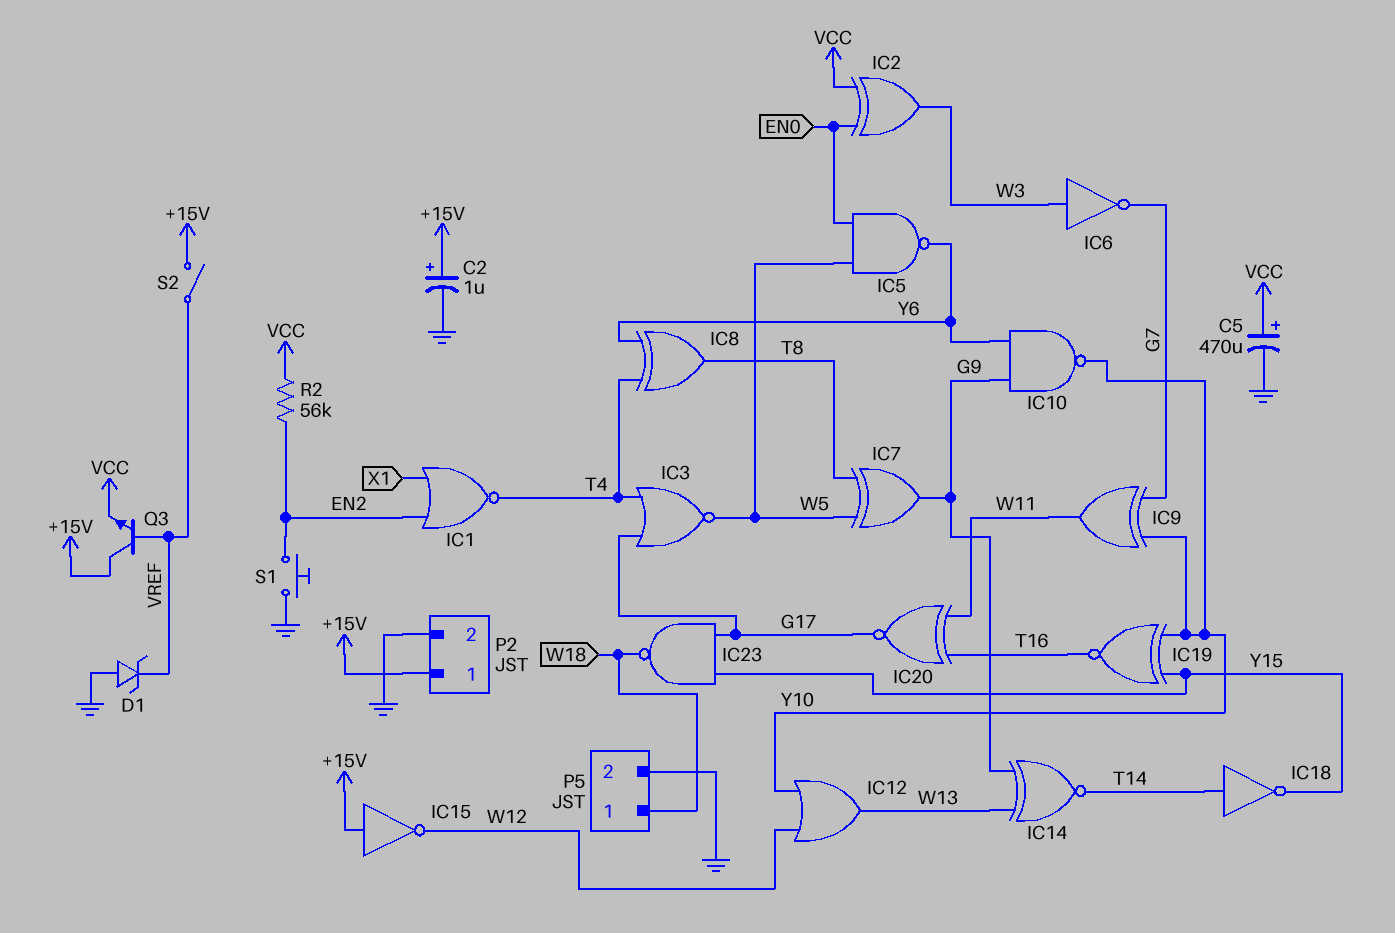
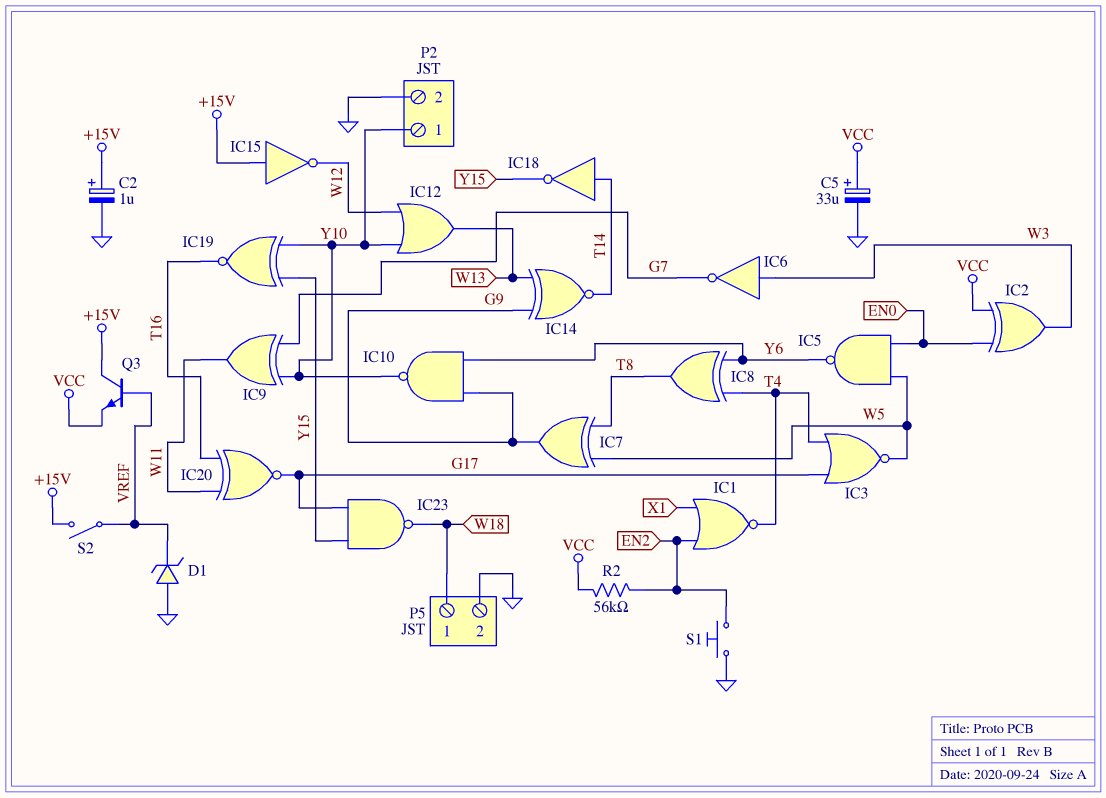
C5: 470uF (plus VCC, minus GND) -> 33uF (plus VCC, minus GND)
P2 pin 1: +15V -> Y10

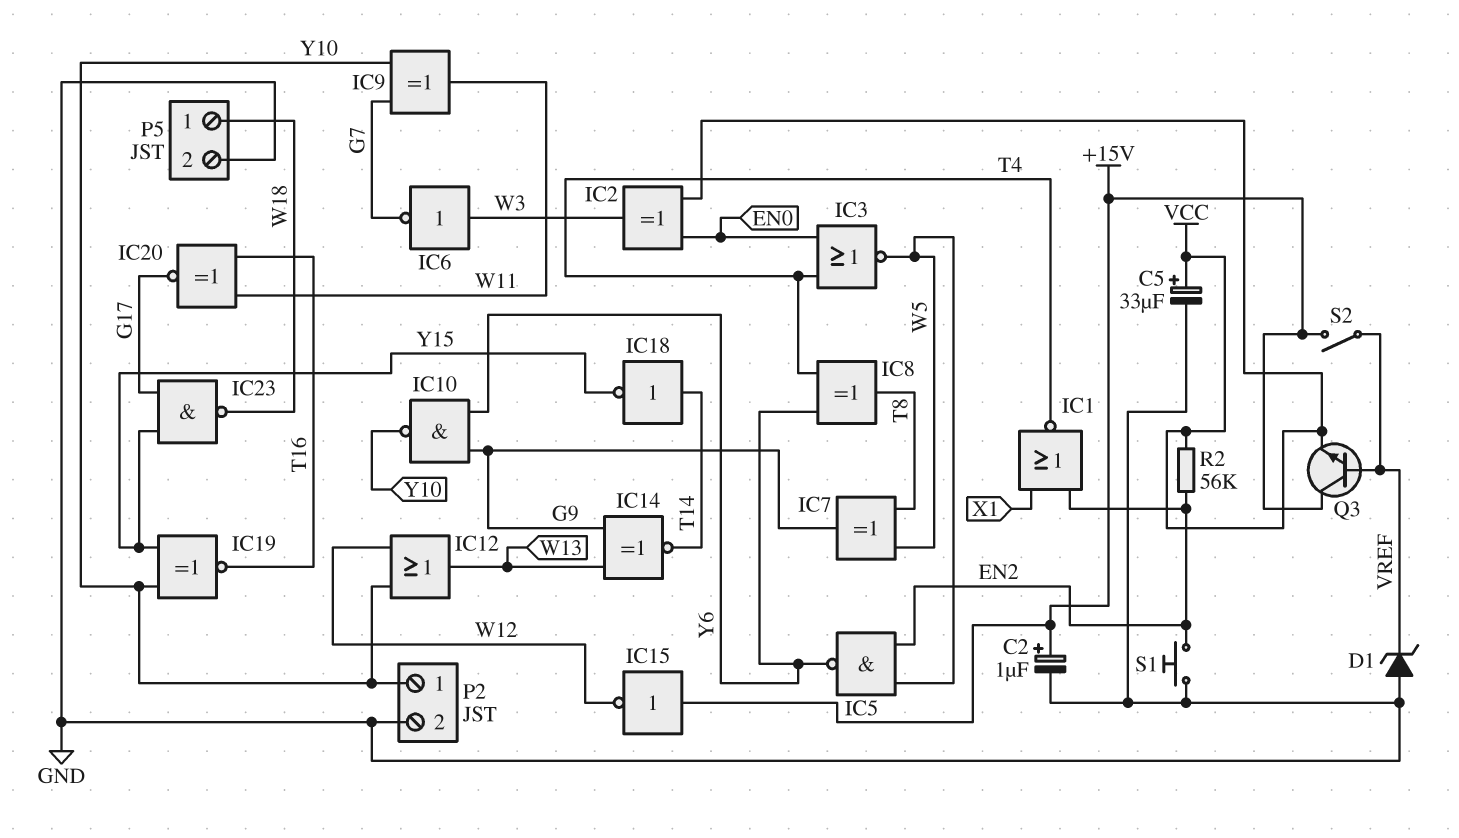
IC3: NOR (in G17, in T4, out W5) -> NOR (in EN0, in T4, out W5)
IC5: NAND (in EN0, in W5, out Y6) -> NAND (in EN2, in W5, out Y6)

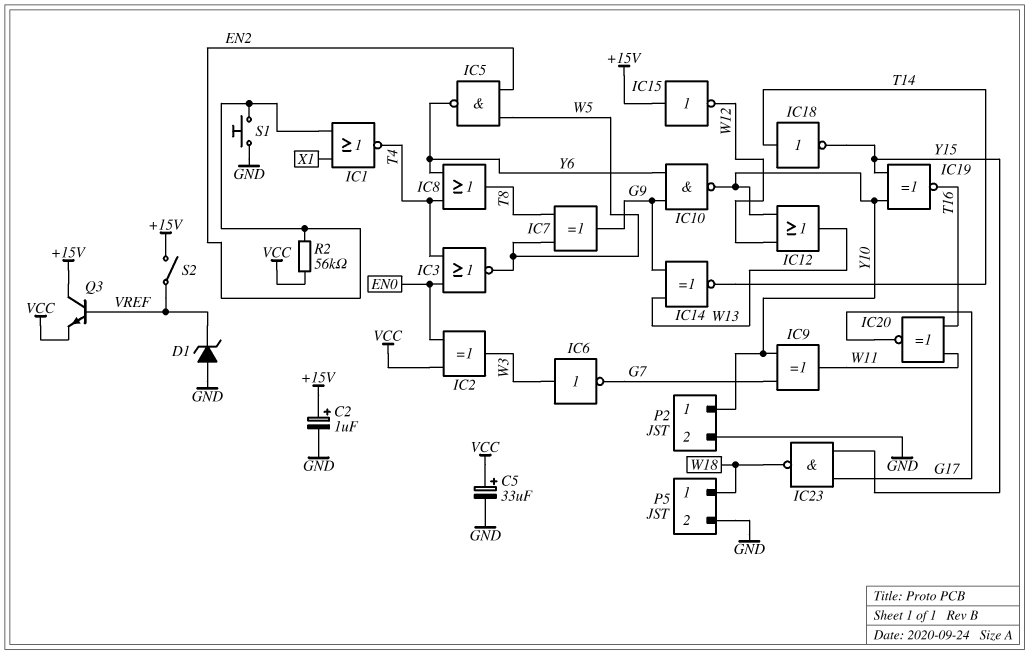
IC8: XOR (in T4, in Y6, out T8) -> OR (in T4, in Y6, out T8)

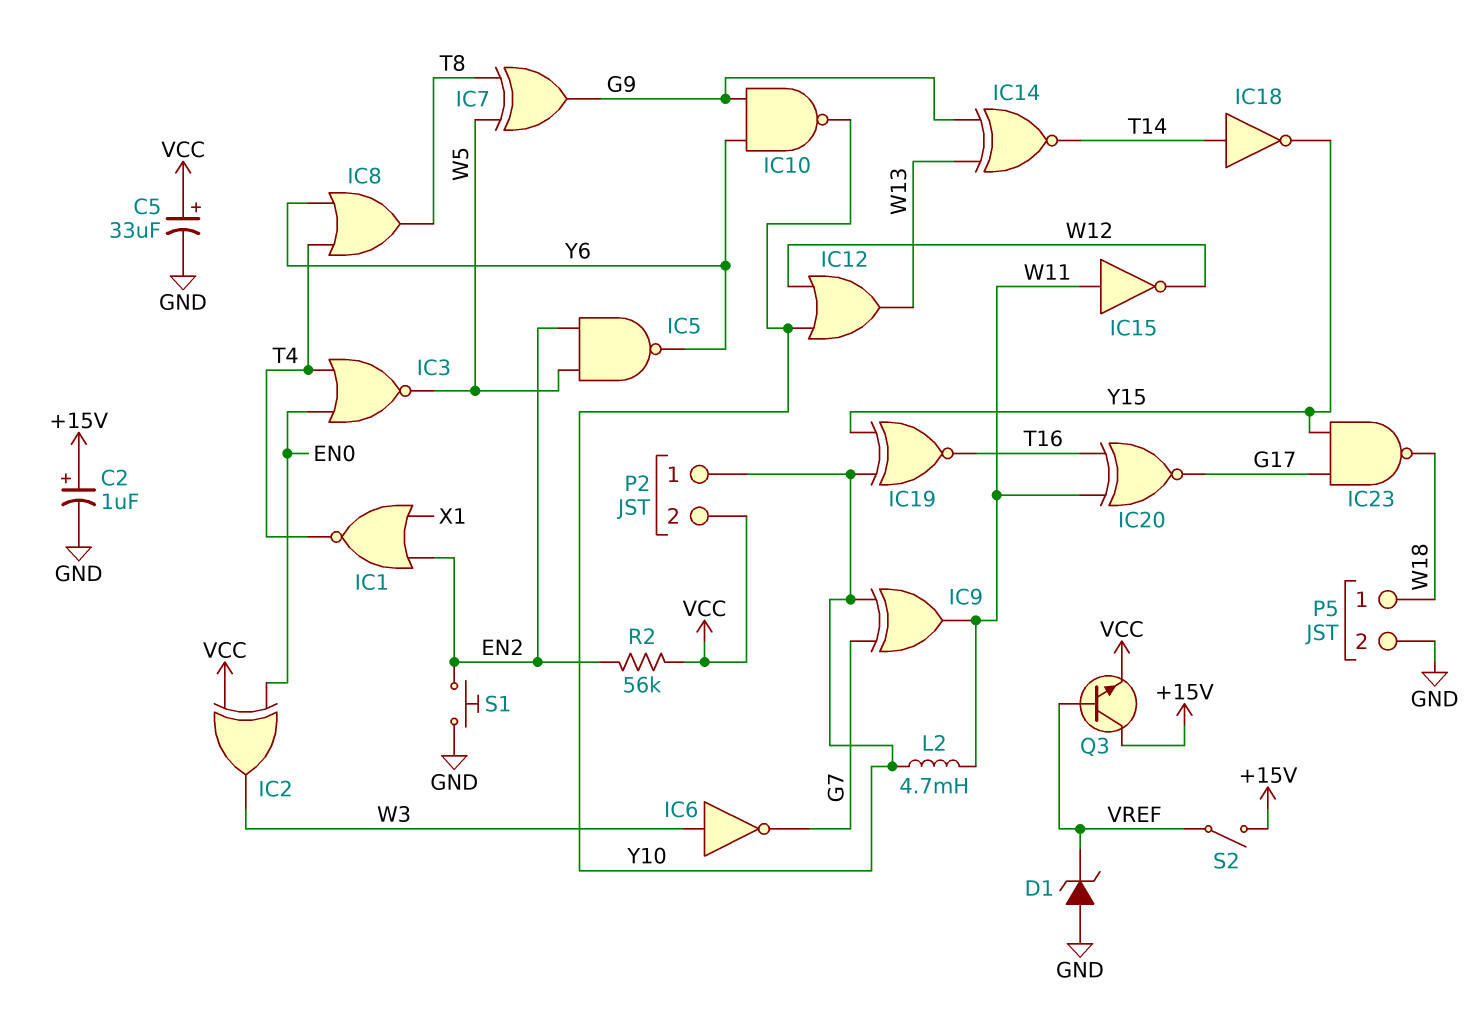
IC15: NOT (in +15V, out W12) -> NOT (in W11, out W12)
L2: none -> 4.7mH (W11, Y10)
P2 pin 2: GND -> VCC

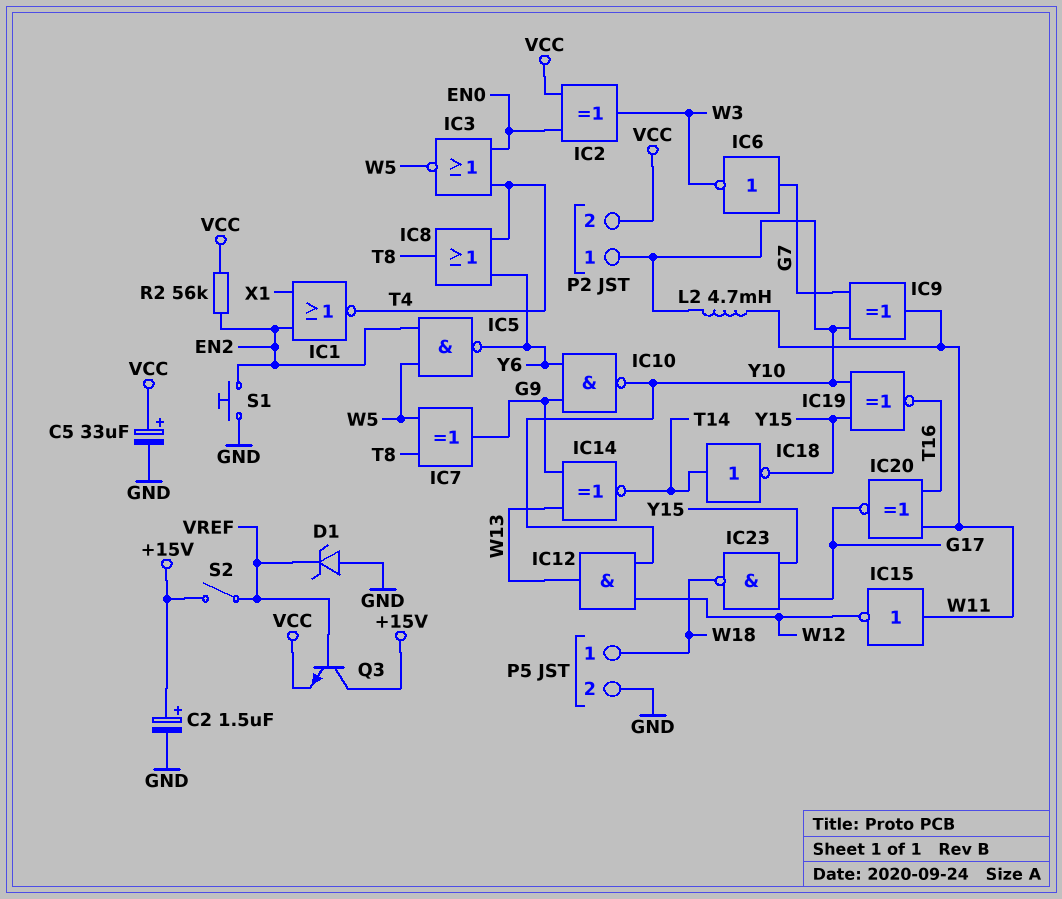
C2: 1uF (plus +15V, minus GND) -> 1.5uF (plus +15V, minus GND)
IC6: NOT (in W3, out G7) -> NOT (in G7, out W3)
IC12: OR (in W12, in Y10, out W13) -> AND (in W12, in Y10, out W13)

